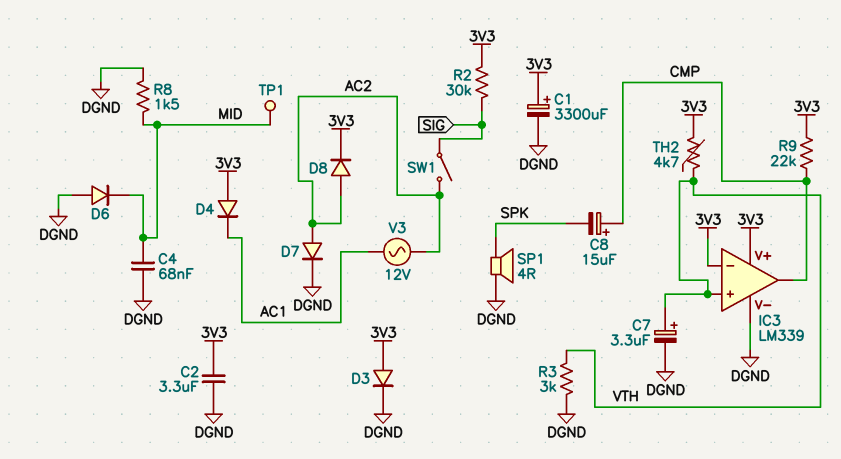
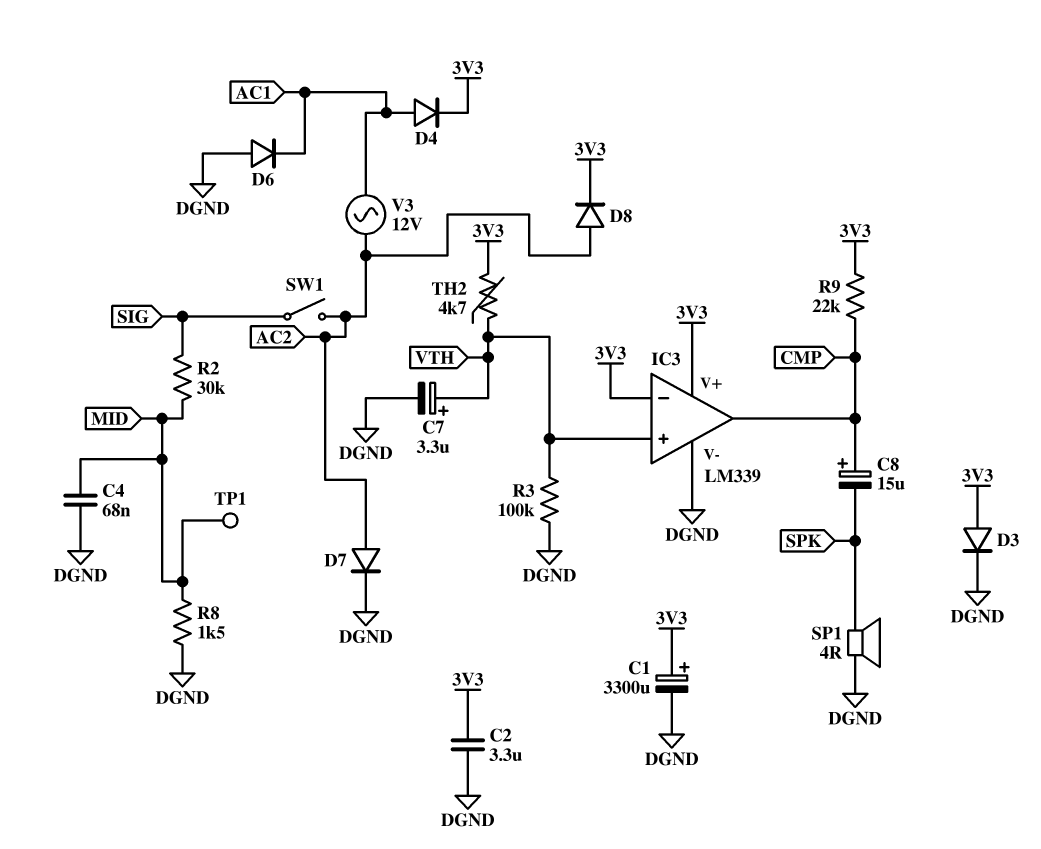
D4: diode (A 3V3, K AC1) -> diode (A AC1, K 3V3)
D6: diode (A DGND, K MID) -> diode (A DGND, K AC1)
R2: 30k (3V3, SIG) -> 30k (MID, SIG)
R3: 3k (DGND, VTH) -> 100k (DGND, VTH)

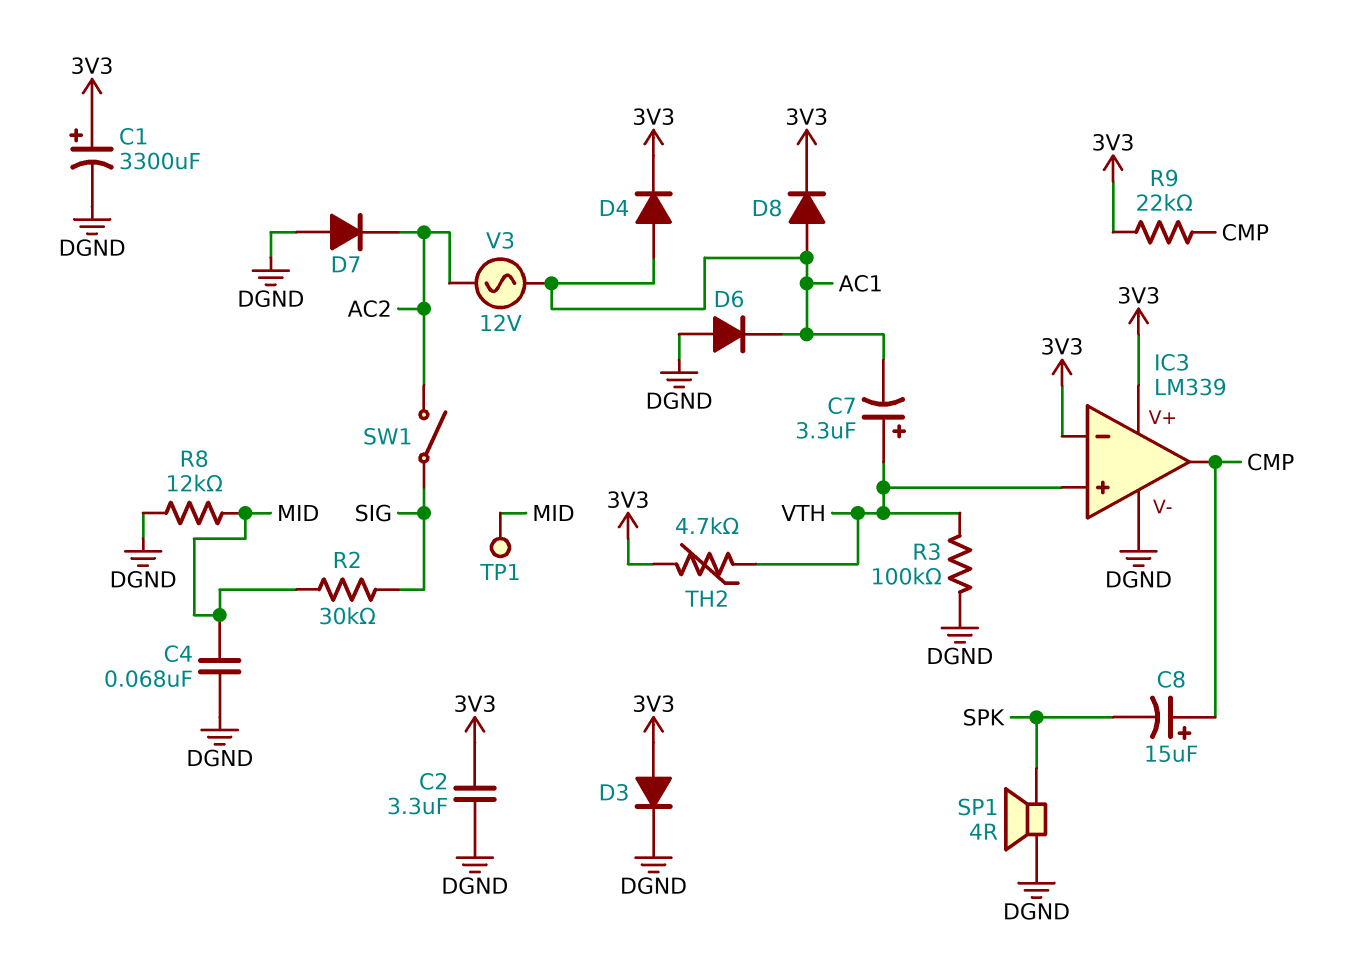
C7: 3.3uF (plus VTH, minus DGND) -> 3.3uF (plus VTH, minus AC1)
D7: diode (A AC2, K DGND) -> diode (A DGND, K AC2)
D8: diode (A AC2, K 3V3) -> diode (A AC1, K 3V3)
R8: 1.5k (DGND, MID) -> 12k (DGND, MID)

